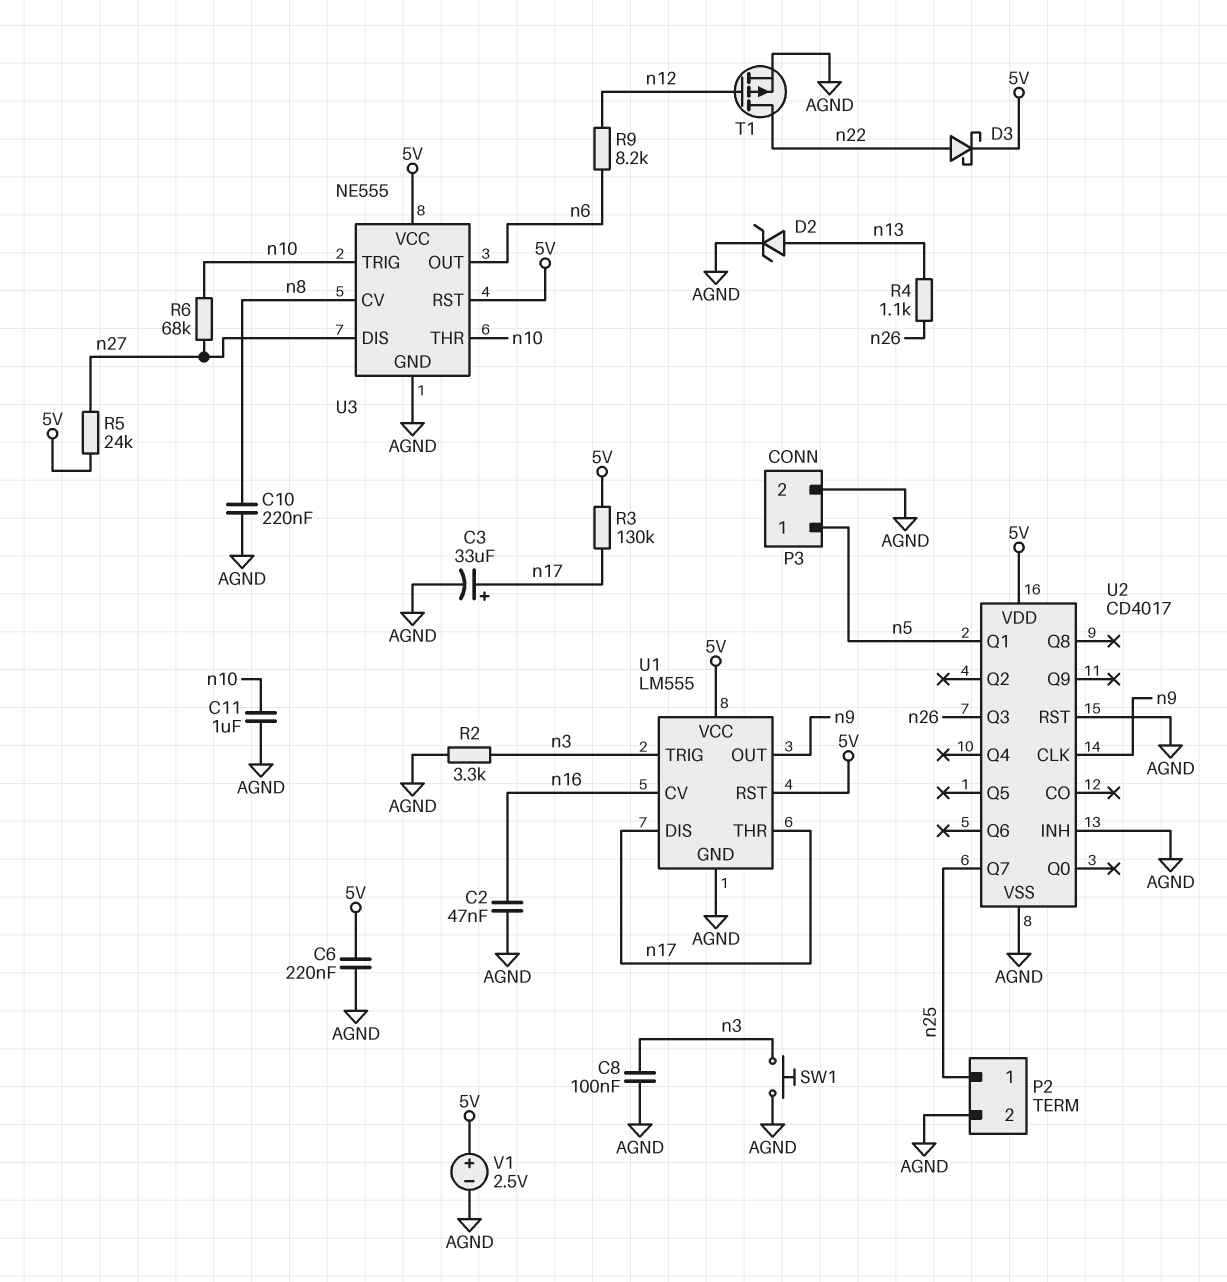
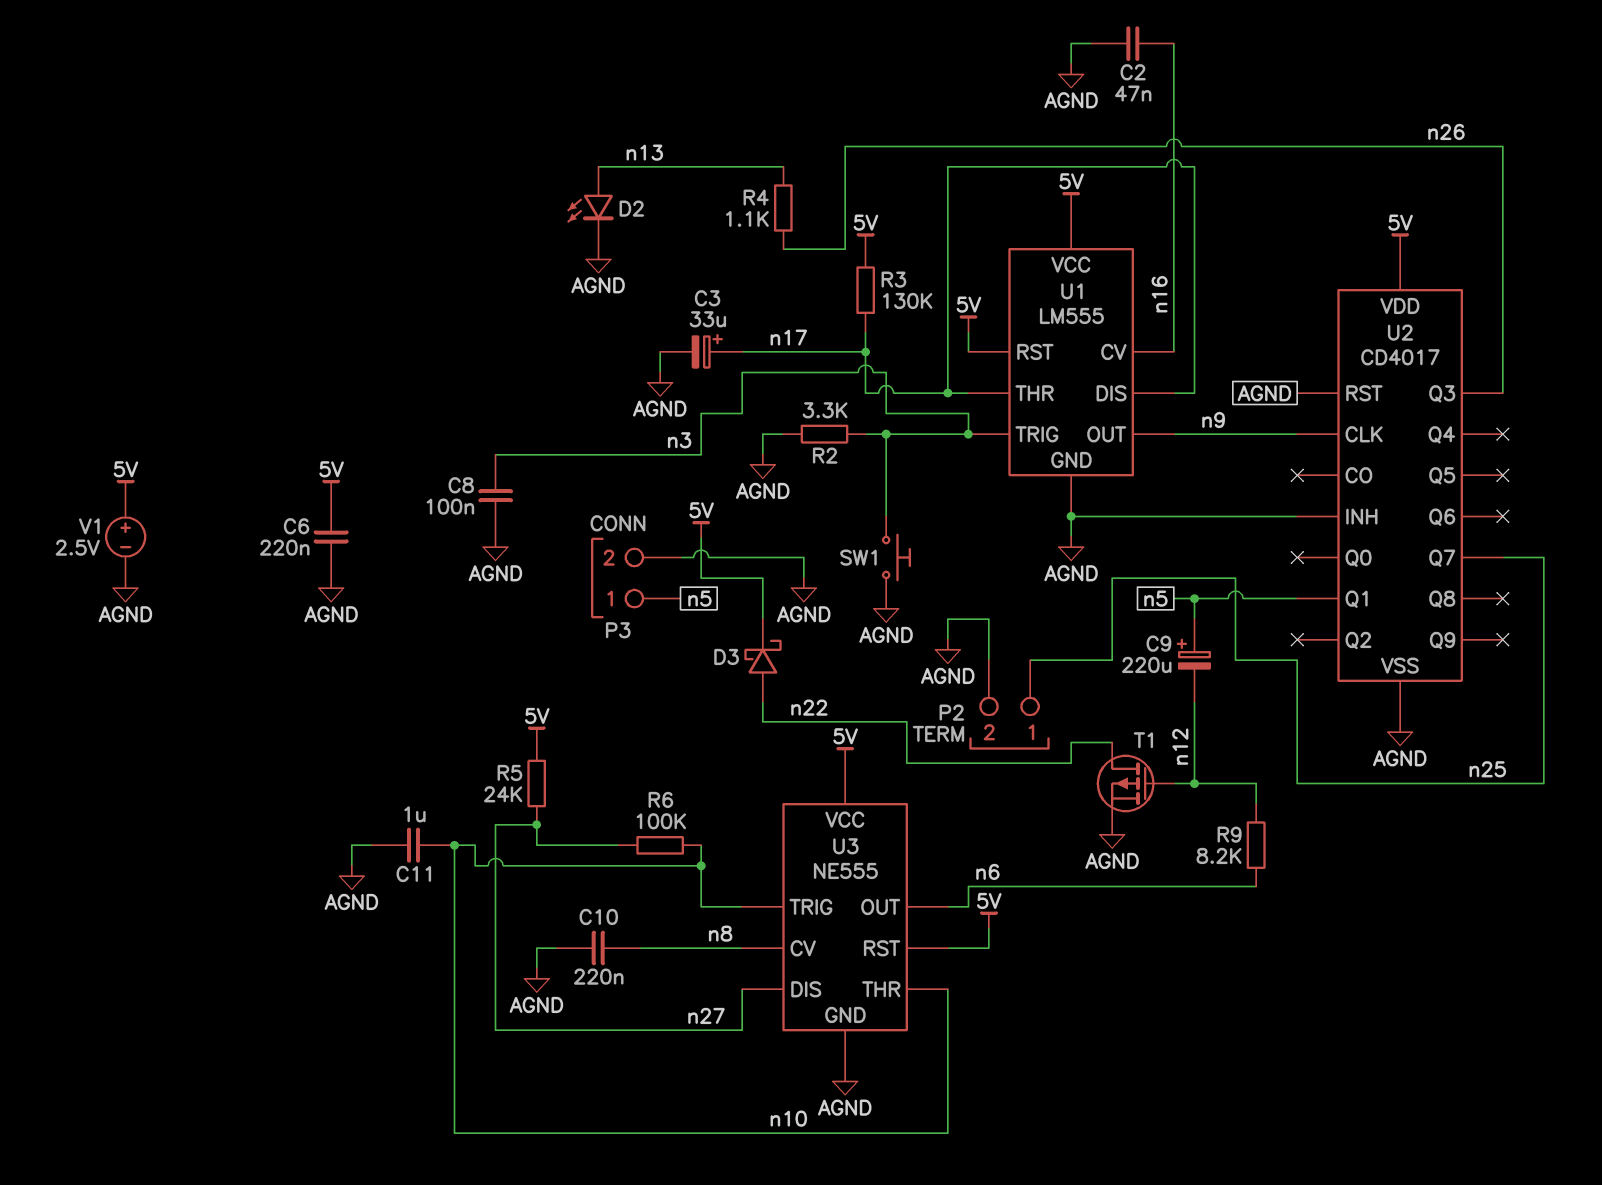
C9: none -> 220uF (plus n5, minus n12)
D2: zener (A n13, K AGND) -> LED (A n13, K AGND)
R6: 68k (n10, n27) -> 100k (n10, n27)

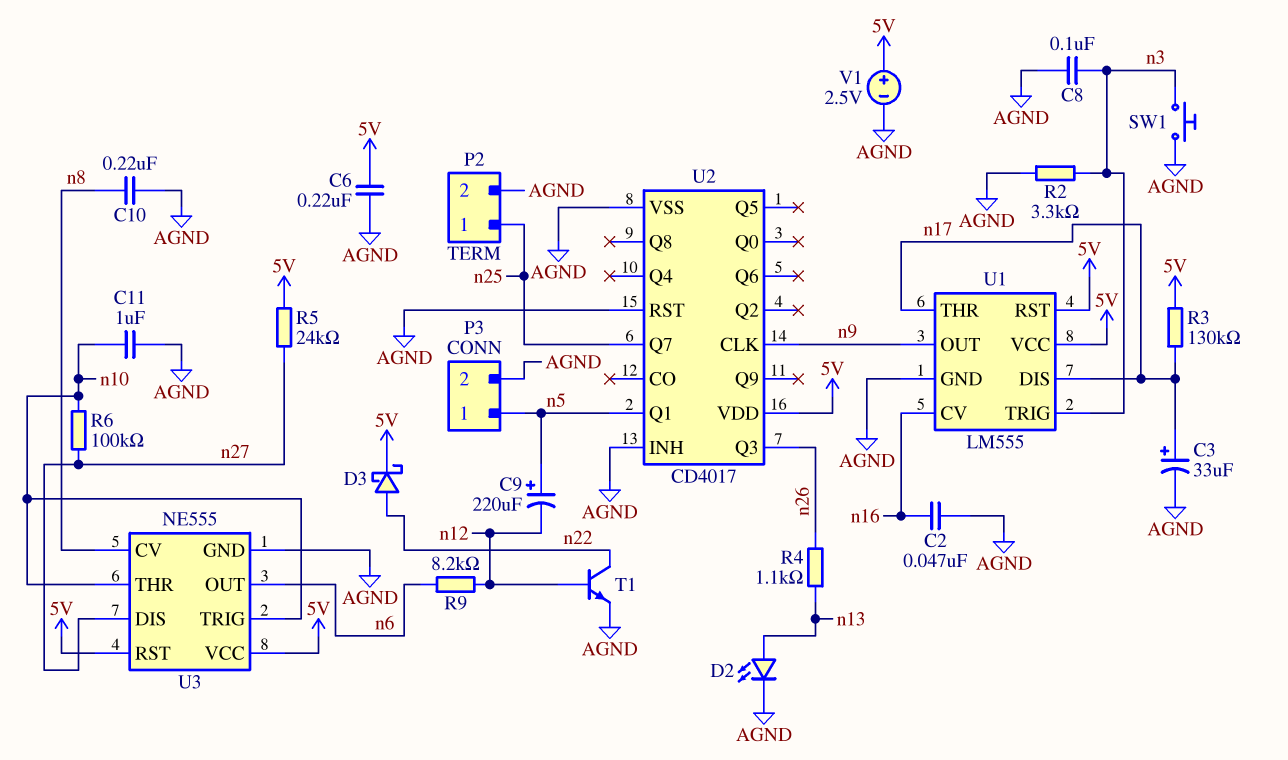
T1: PMOS (G n12, D n22, S AGND) -> NPN (B n12, C n22, E AGND)

